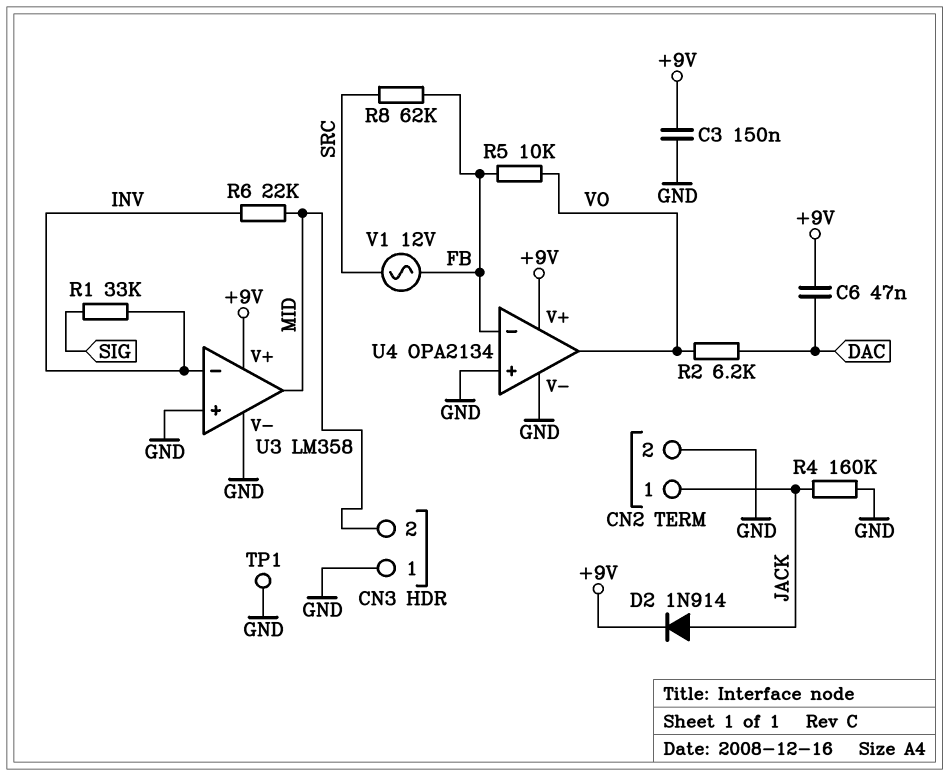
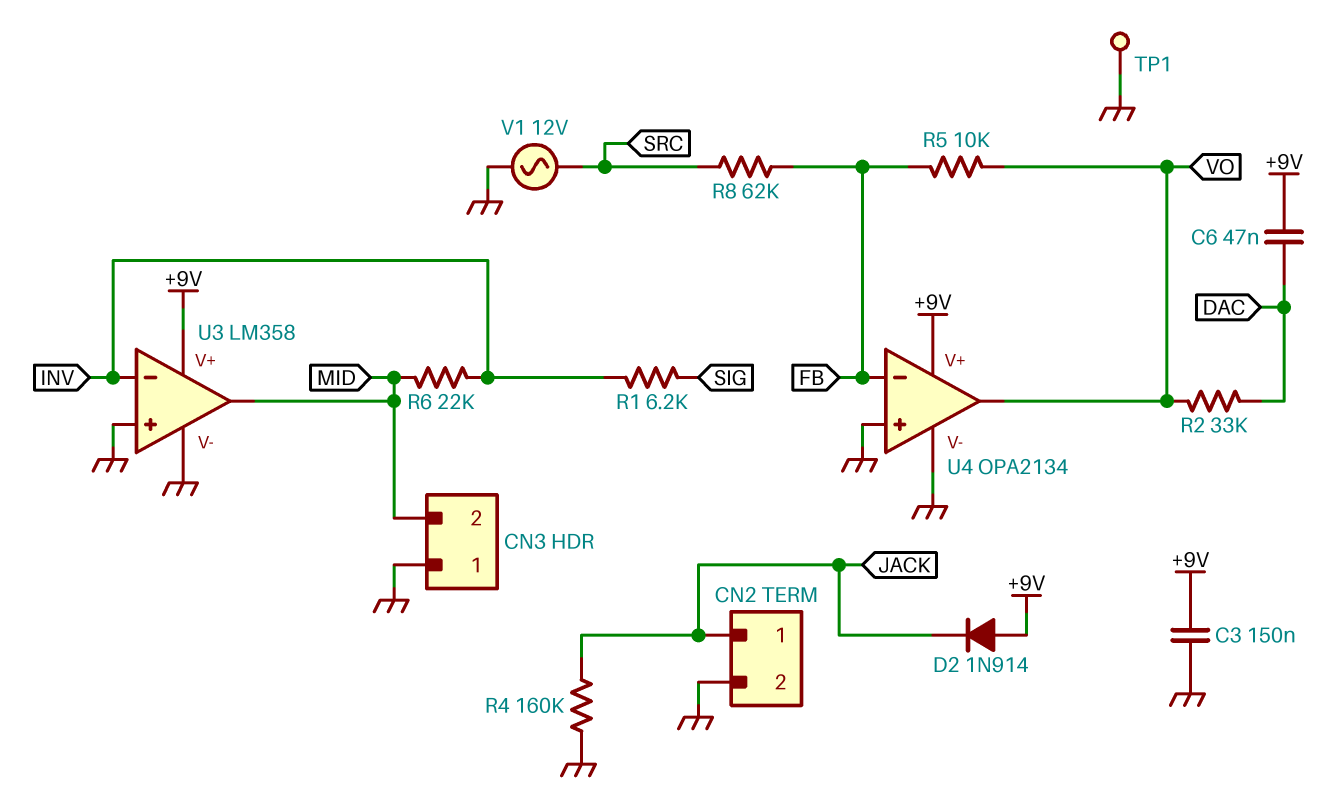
D2: diode 1N914 (A JACK, K +9V) -> diode 1N914 (A +9V, K JACK)
R1: 33k (INV, SIG) -> 6.2k (INV, SIG)
R2: 6.2k (DAC, VO) -> 33k (DAC, VO)
V1: AC 12V (FB, SRC) -> AC 12V (GND, SRC)

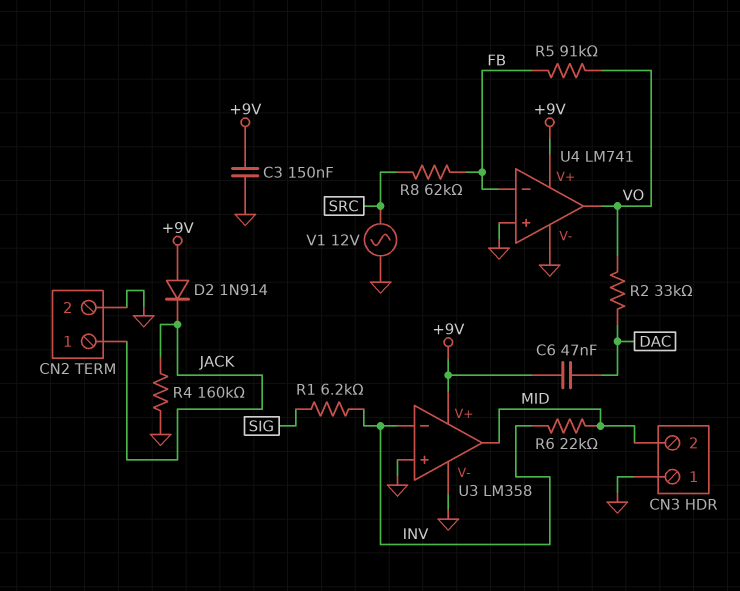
R5: 10k (FB, VO) -> 91k (FB, VO)
TP1: test point (GND) -> none
U4: OPA2134 -> LM741

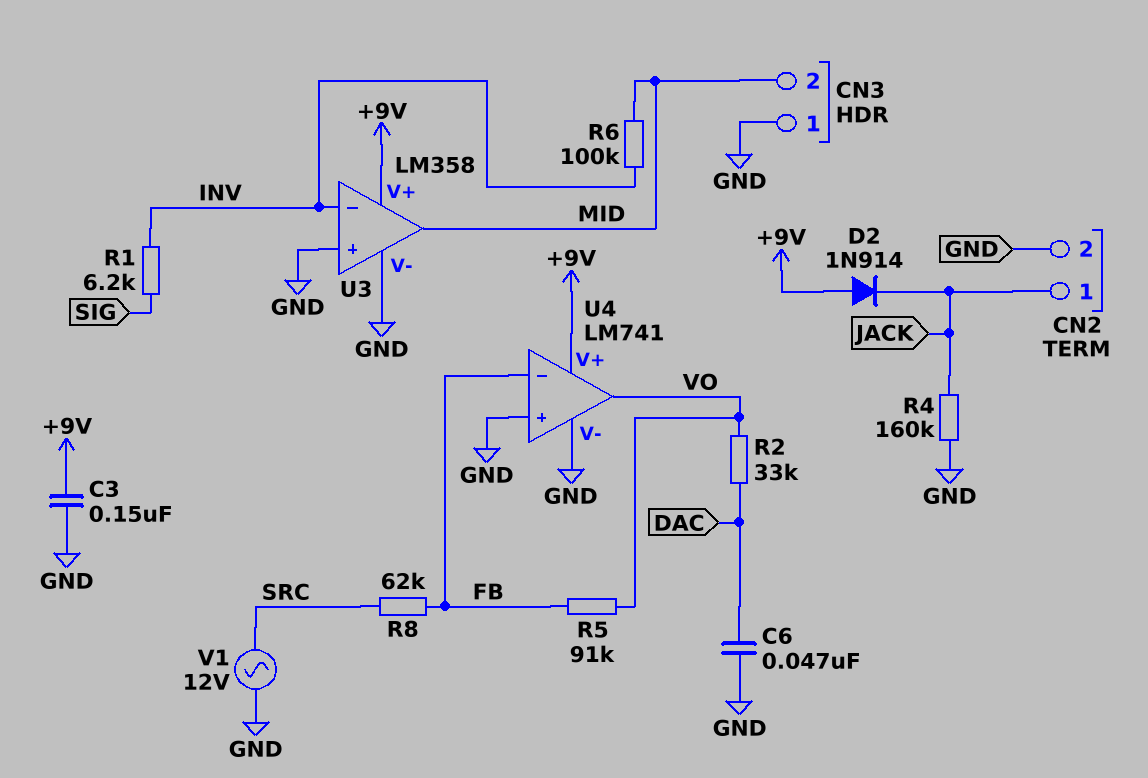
C6: 47nF (+9V, DAC) -> 47nF (DAC, GND)
R6: 22k (INV, MID) -> 100k (INV, MID)

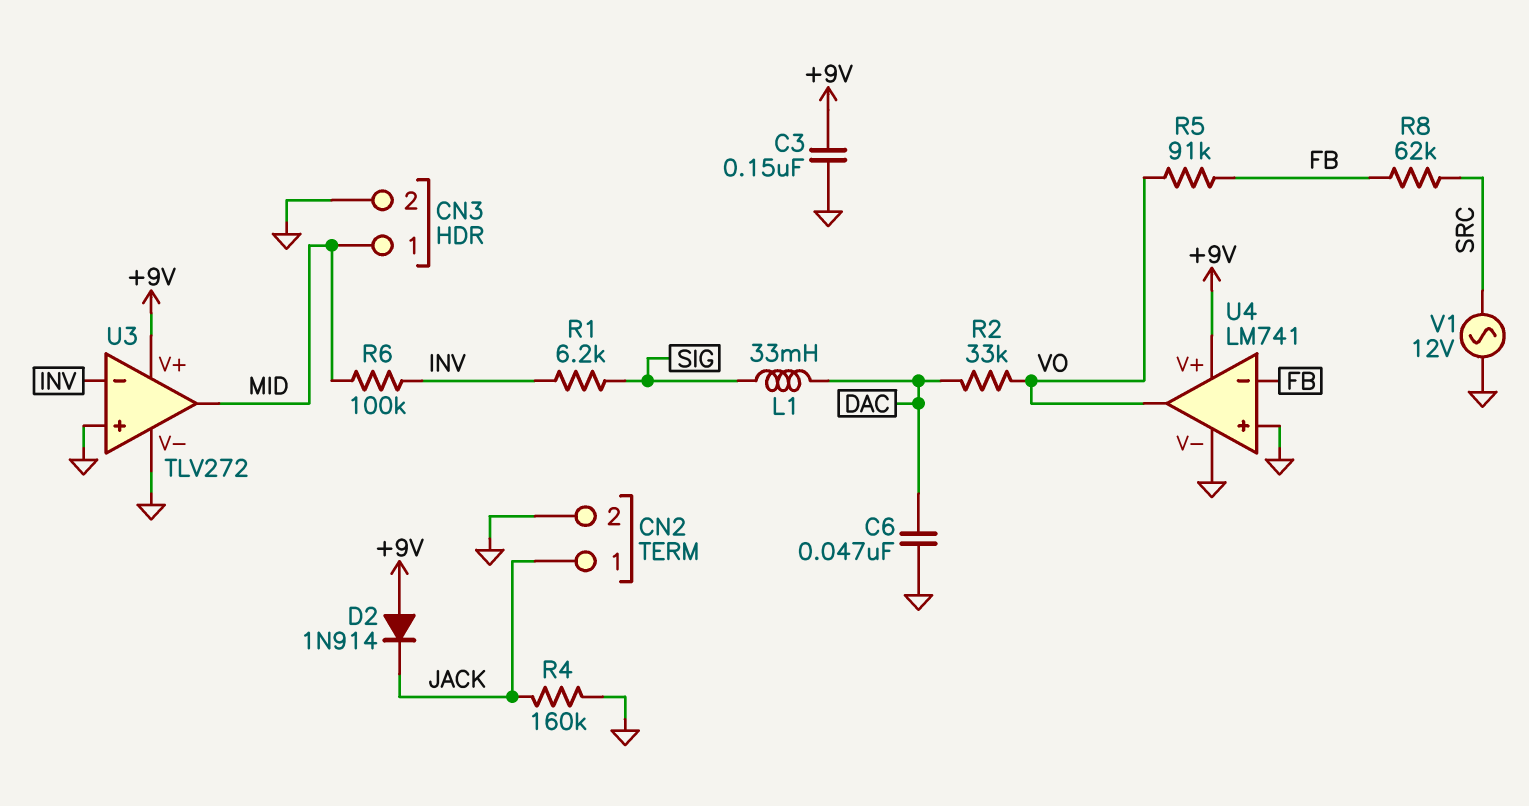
CN3 pin 1: GND -> MID
CN3 pin 2: MID -> GND
L1: none -> 33mH (DAC, SIG)
U3: LM358 -> TLV272

